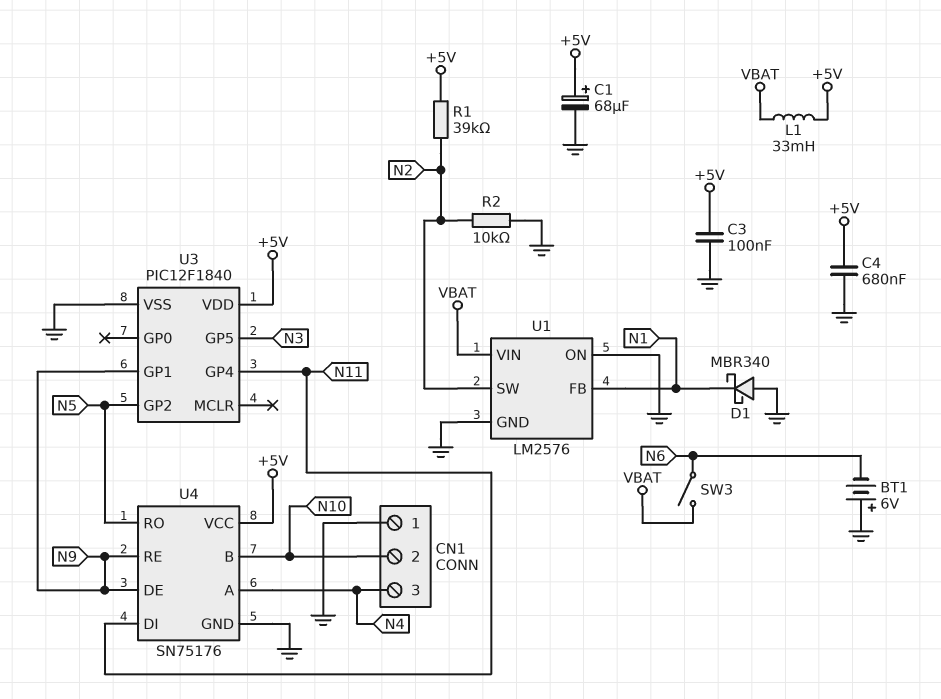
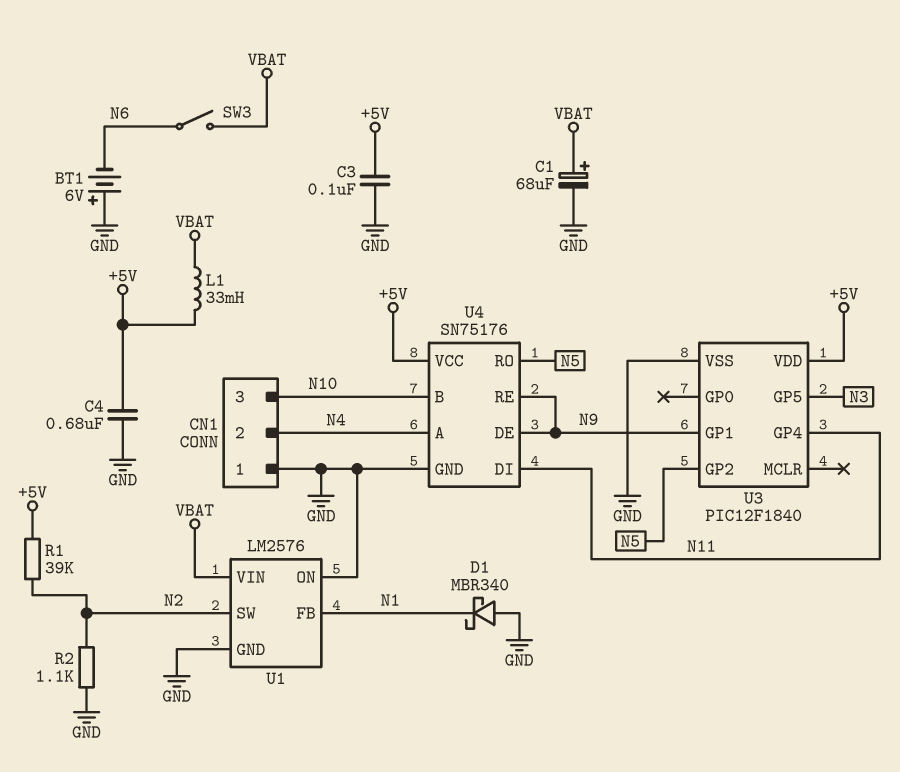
C1: 68uF (plus +5V, minus GND) -> 68uF (plus VBAT, minus GND)
CN1 pin 2: N10 -> N4
CN1 pin 3: N4 -> N10
R2: 10k (GND, N2) -> 1.1k (GND, N2)

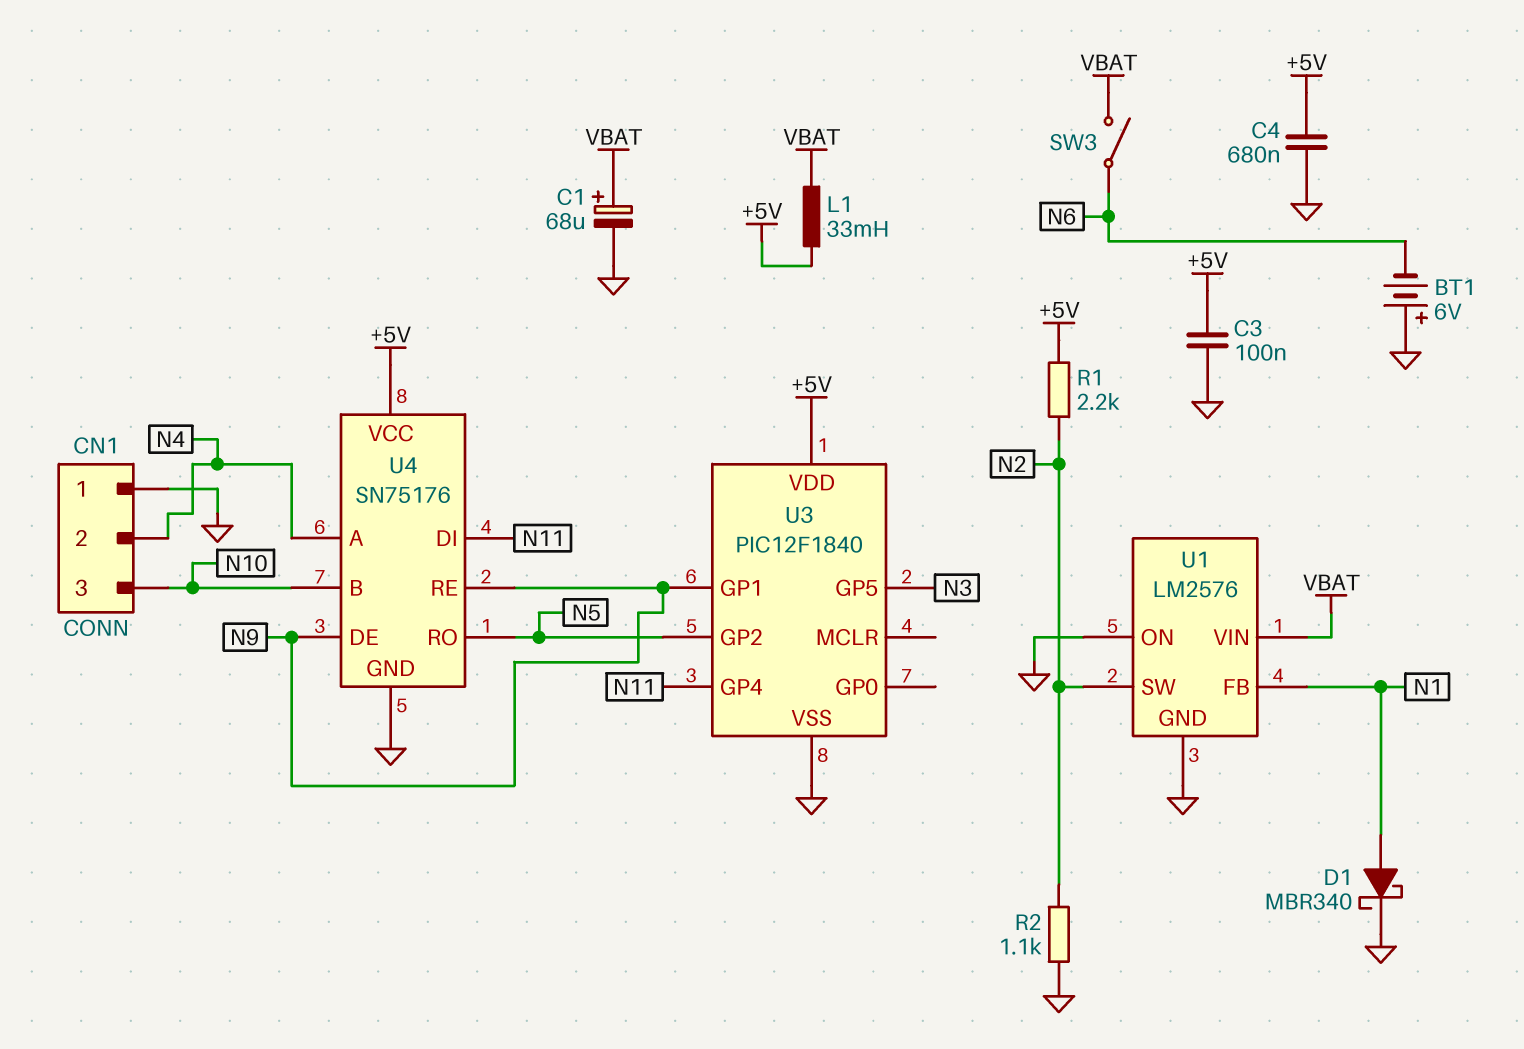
D1: schottky MBR340 (A GND, K N1) -> schottky MBR340 (A N1, K GND)
R1: 39k (+5V, N2) -> 2.2k (+5V, N2)

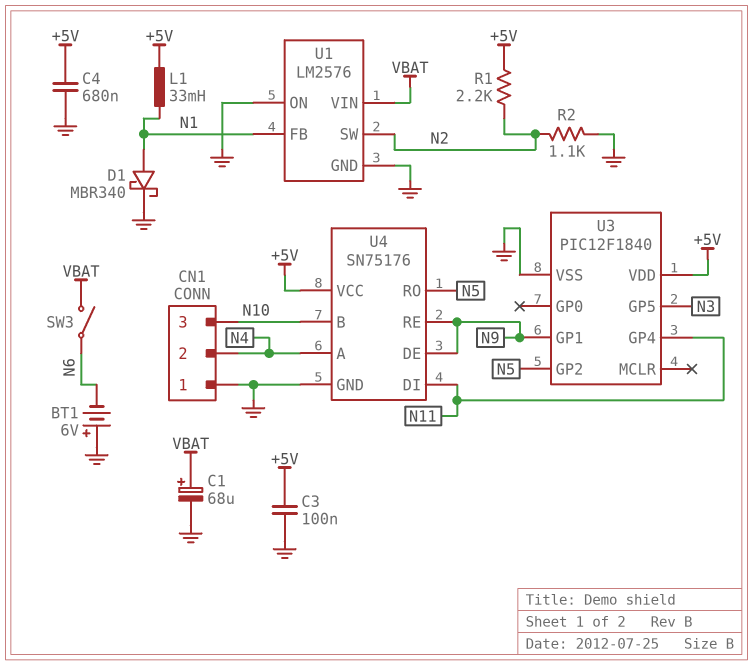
L1: 33mH (+5V, VBAT) -> 33mH (+5V, N1)

